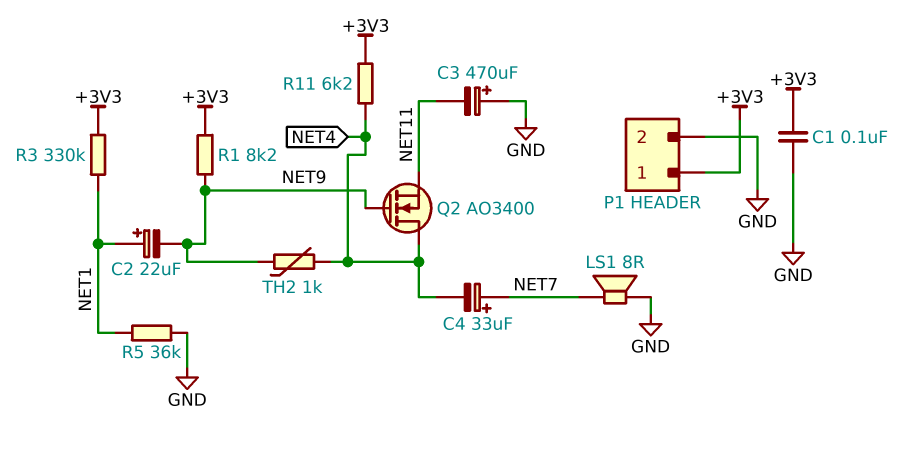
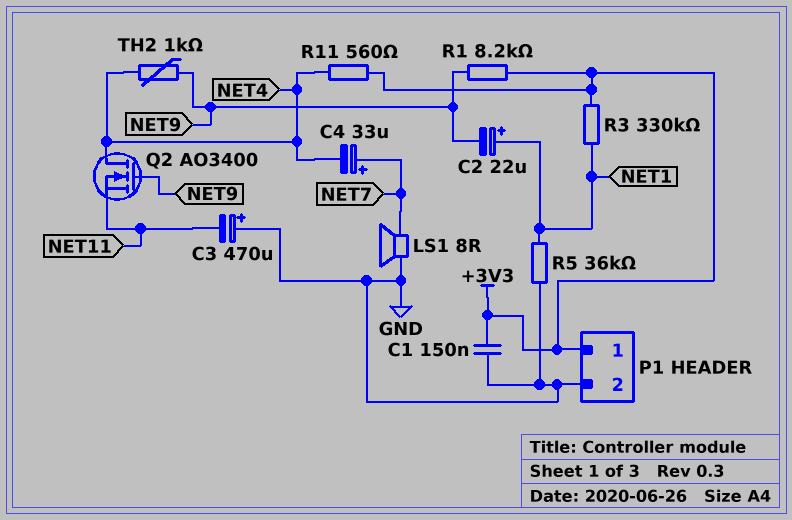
C1: 100nF (+3V3, GND) -> 150nF (+3V3, GND)
R11: 6.2k (+3V3, NET4) -> 560 (+3V3, NET4)

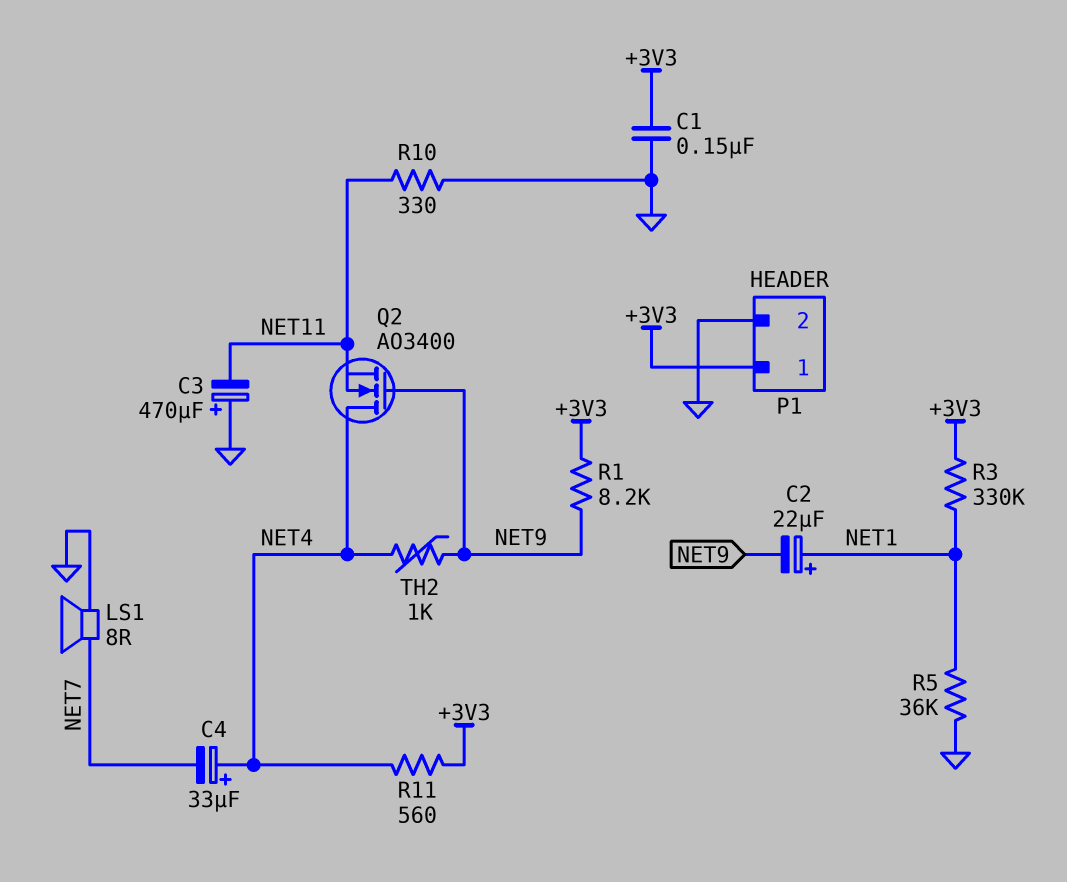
C4: 33uF (plus NET7, minus NET4) -> 33uF (plus NET4, minus NET7)
R10: none -> 330 (GND, NET11)

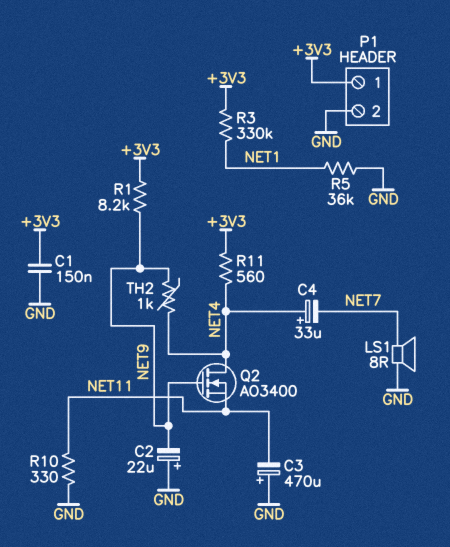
C2: 22uF (plus NET1, minus NET9) -> 22uF (plus GND, minus NET9)

